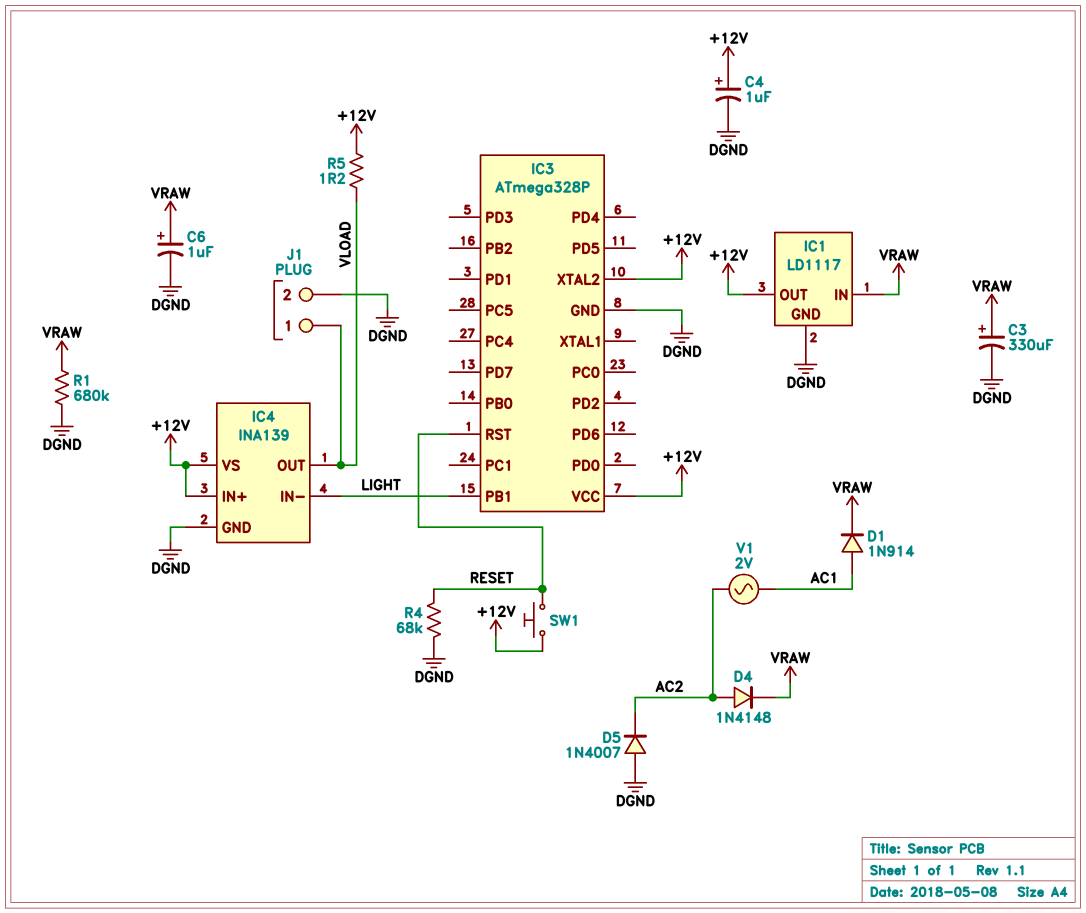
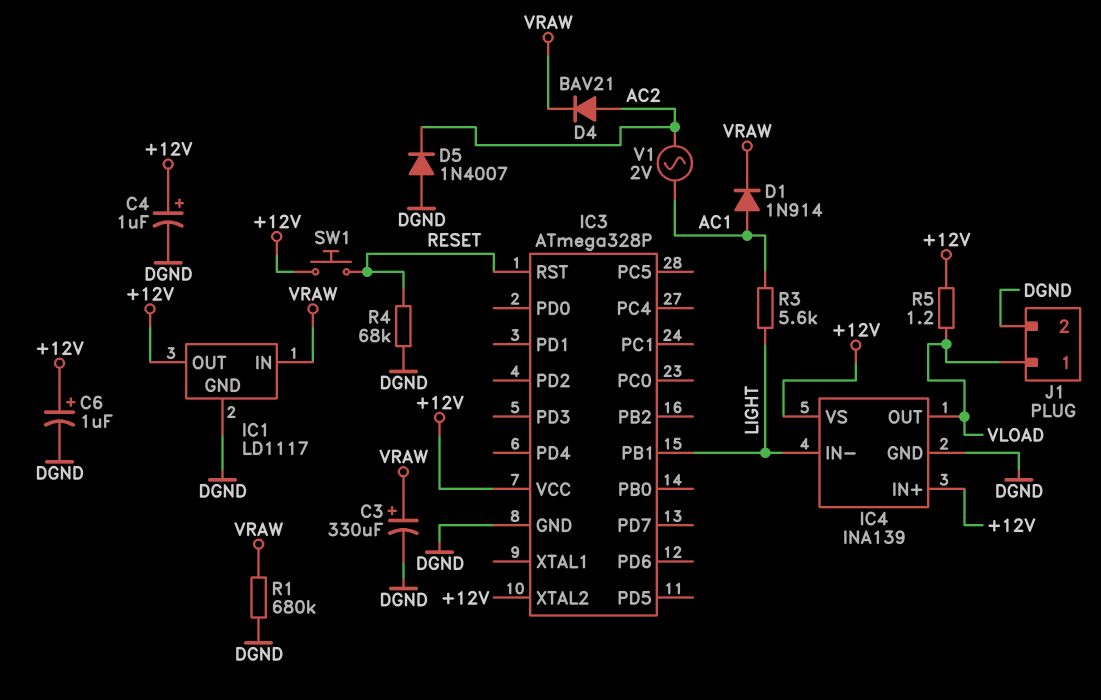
C6: 1uF (plus VRAW, minus DGND) -> 1uF (plus +12V, minus DGND)
D4: diode 1N4148 (A AC2, K VRAW) -> diode BAV21 (A AC2, K VRAW)
R3: none -> 5.6k (AC1, LIGHT)

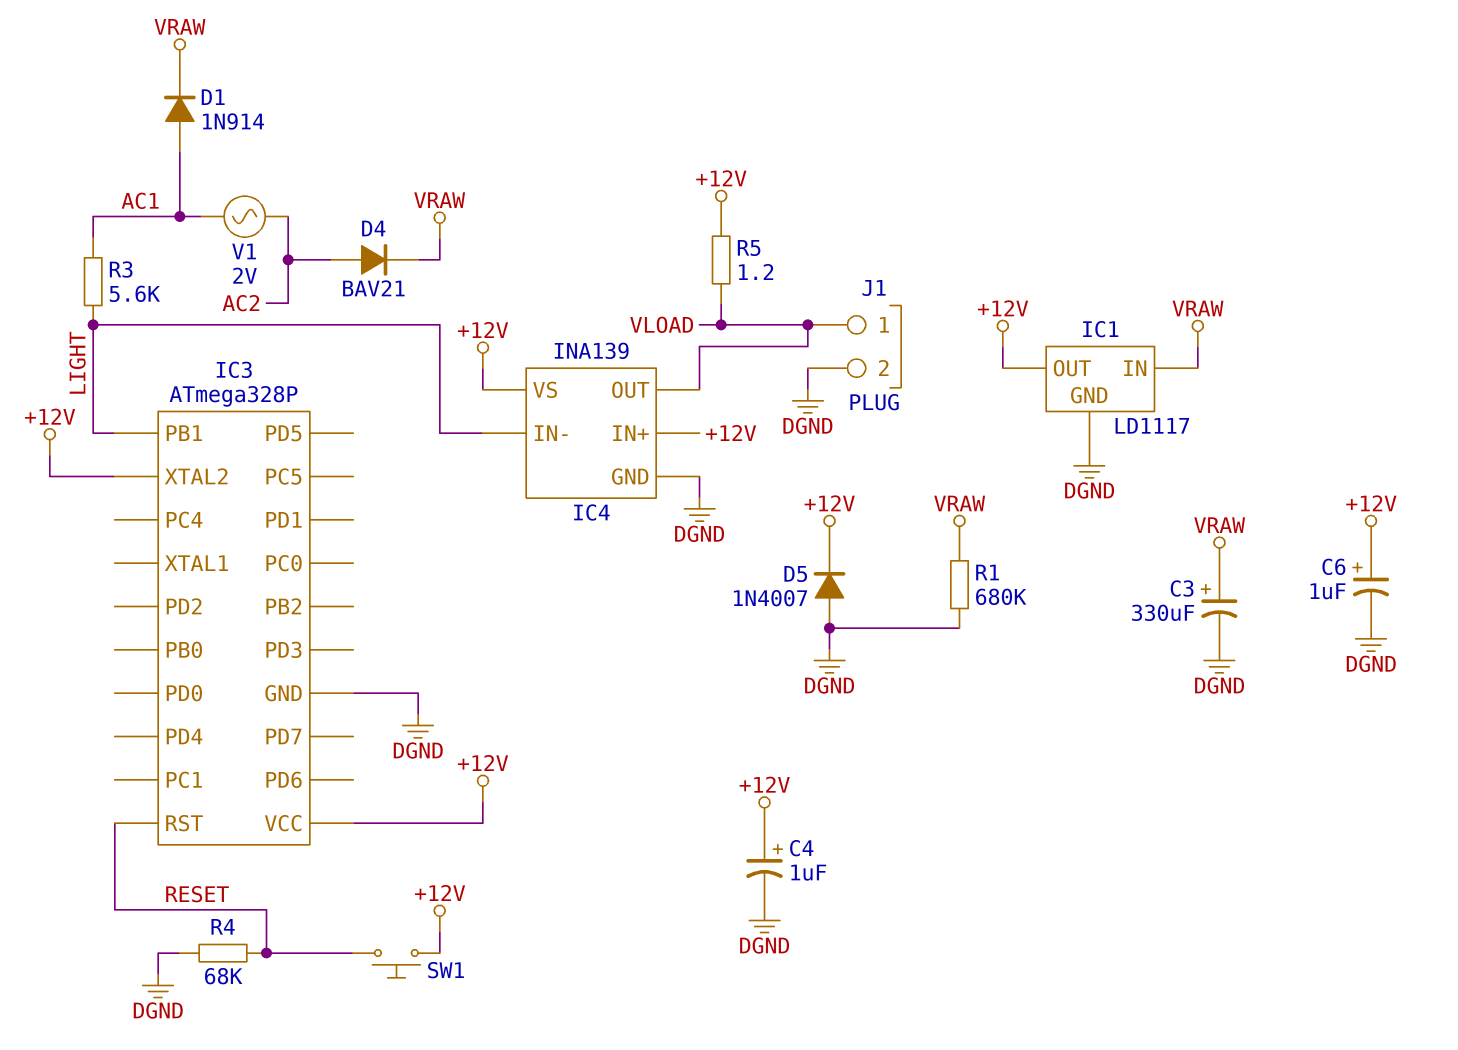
D5: diode 1N4007 (A DGND, K AC2) -> diode 1N4007 (A DGND, K +12V)

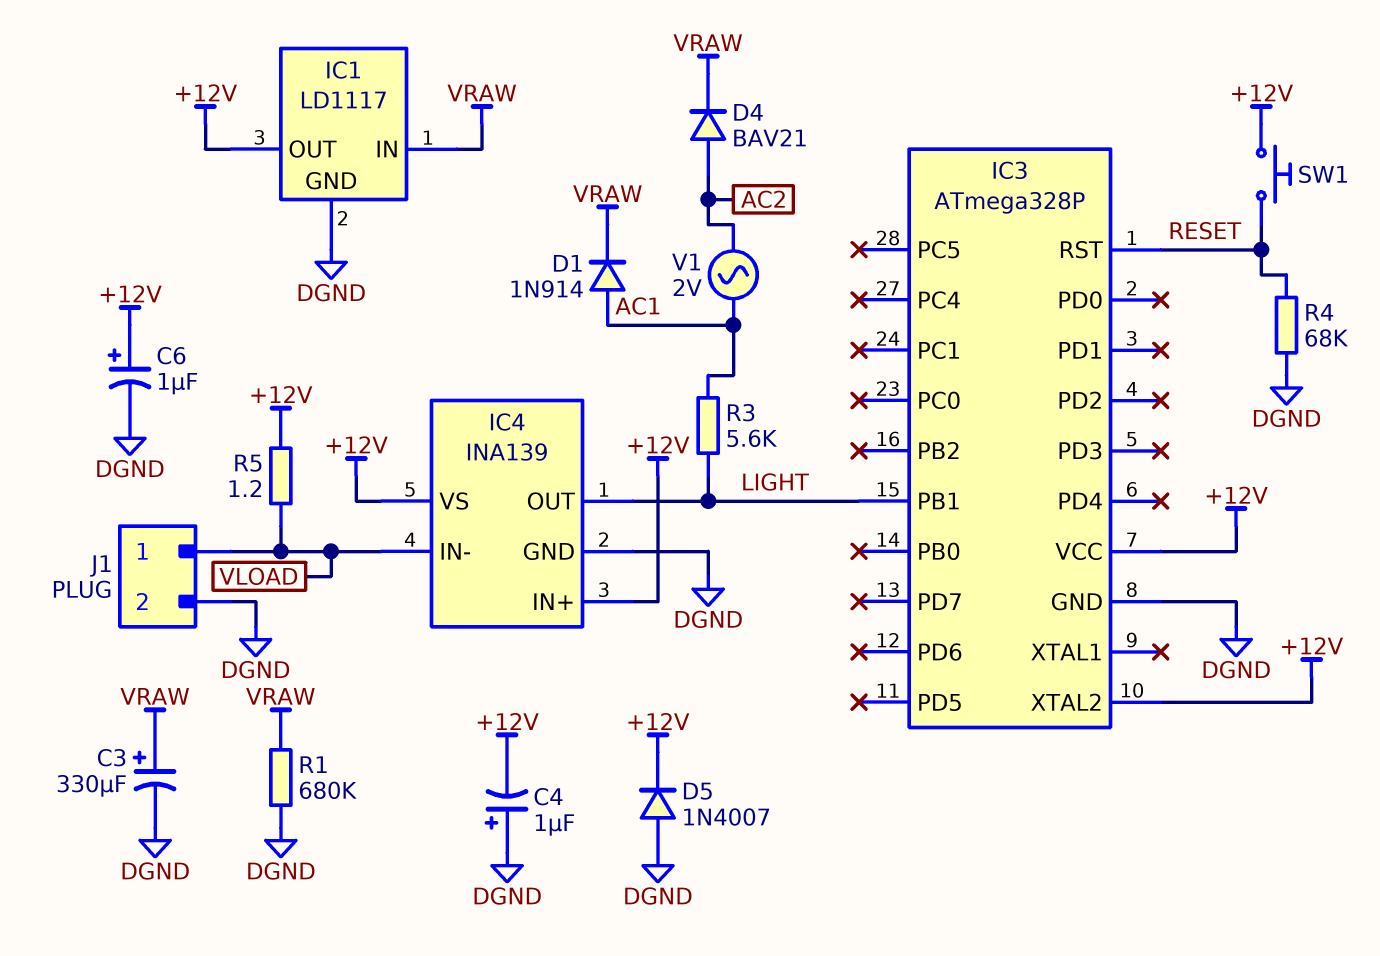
C4: 1uF (plus +12V, minus DGND) -> 1uF (plus DGND, minus +12V)
IC4 pin IN-: LIGHT -> VLOAD
IC4 pin OUT: VLOAD -> LIGHT

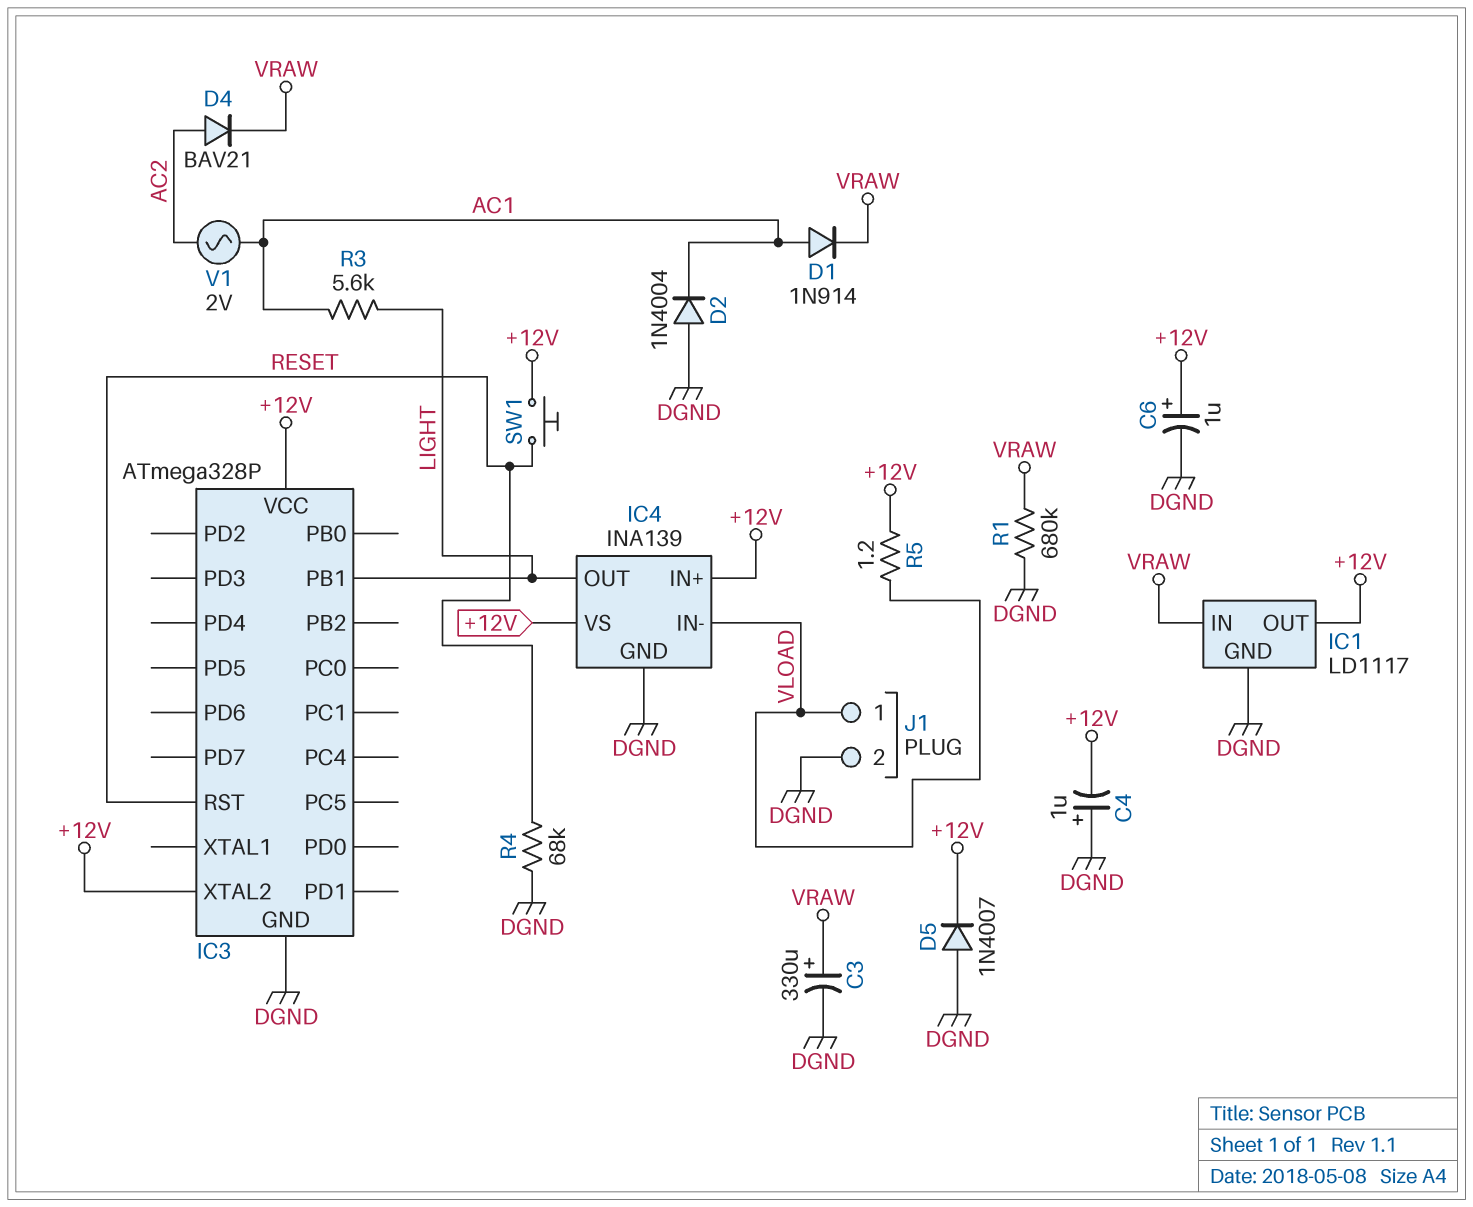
D2: none -> diode 1N4004 (A DGND, K AC1)

